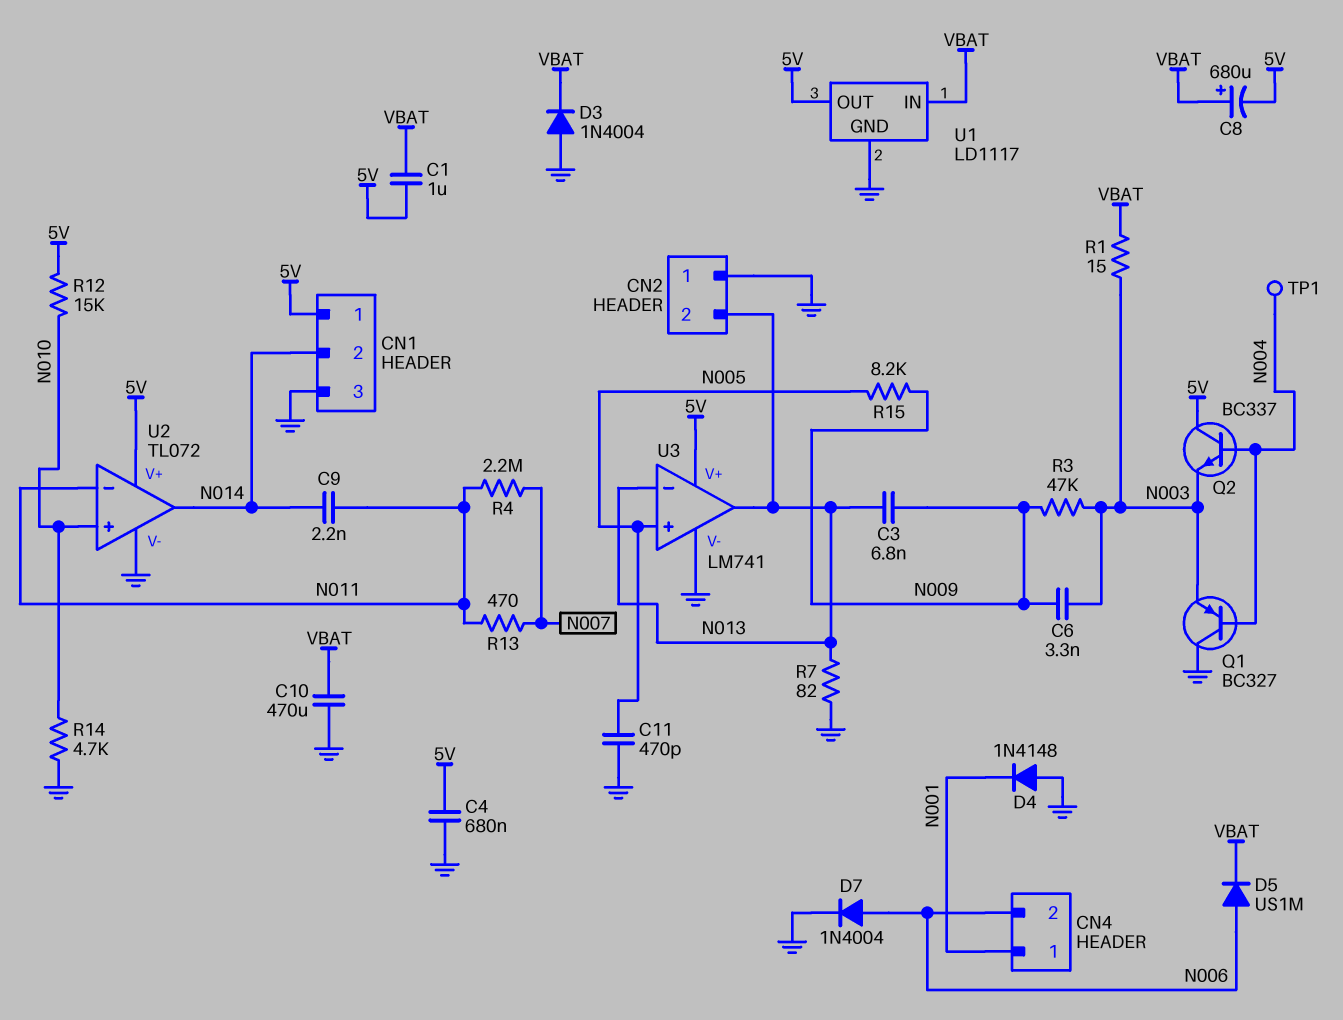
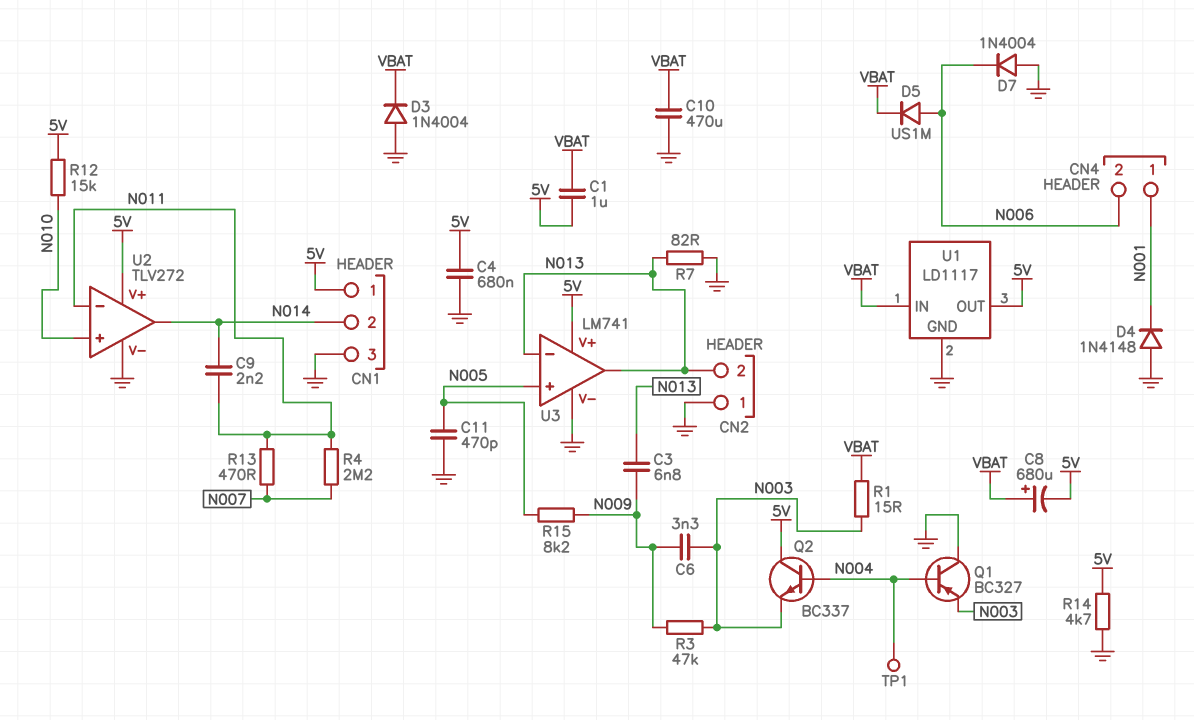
D7: diode 1N4004 (A N006, K GND) -> diode 1N4004 (A GND, K N006)
R14: 4.7k (GND, N010) -> 4.7k (5V, GND)
U2: TL072 -> TLV272

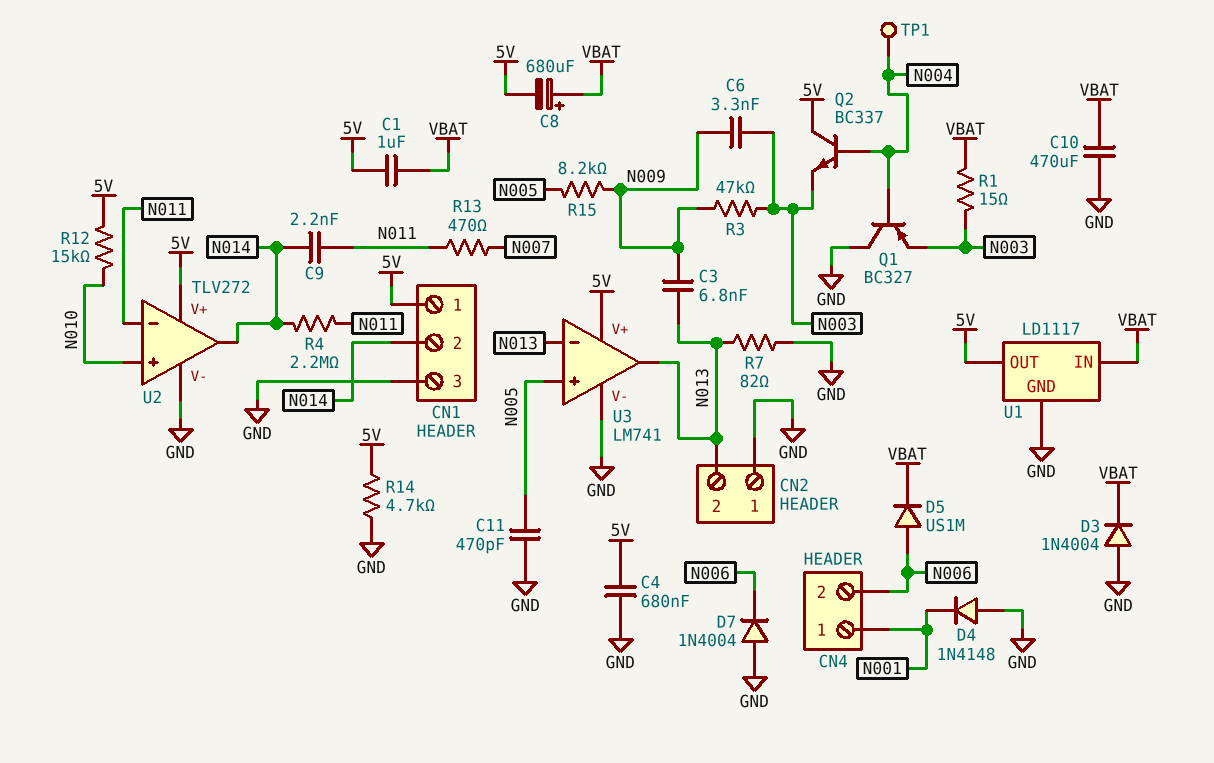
R4: 2.2M (N007, N011) -> 2.2M (N011, N014)

